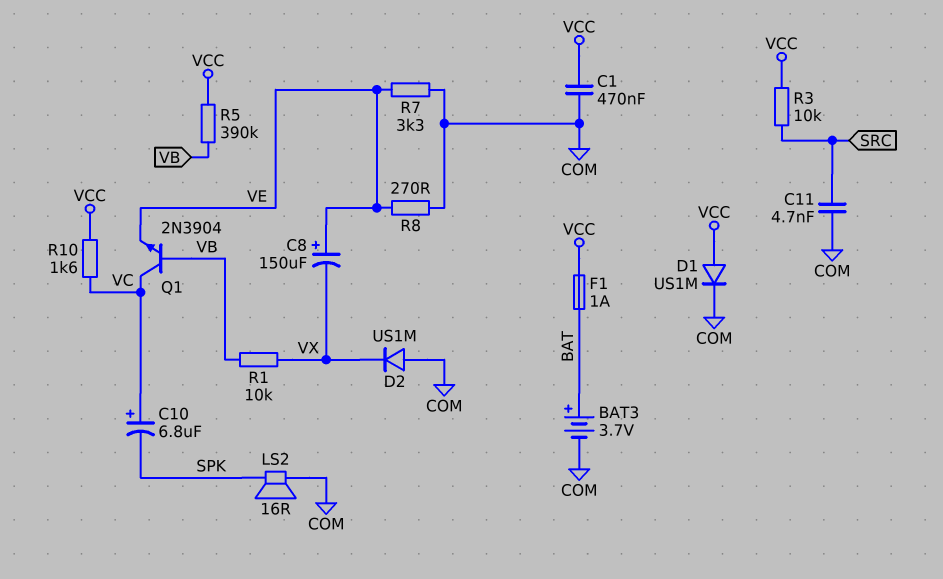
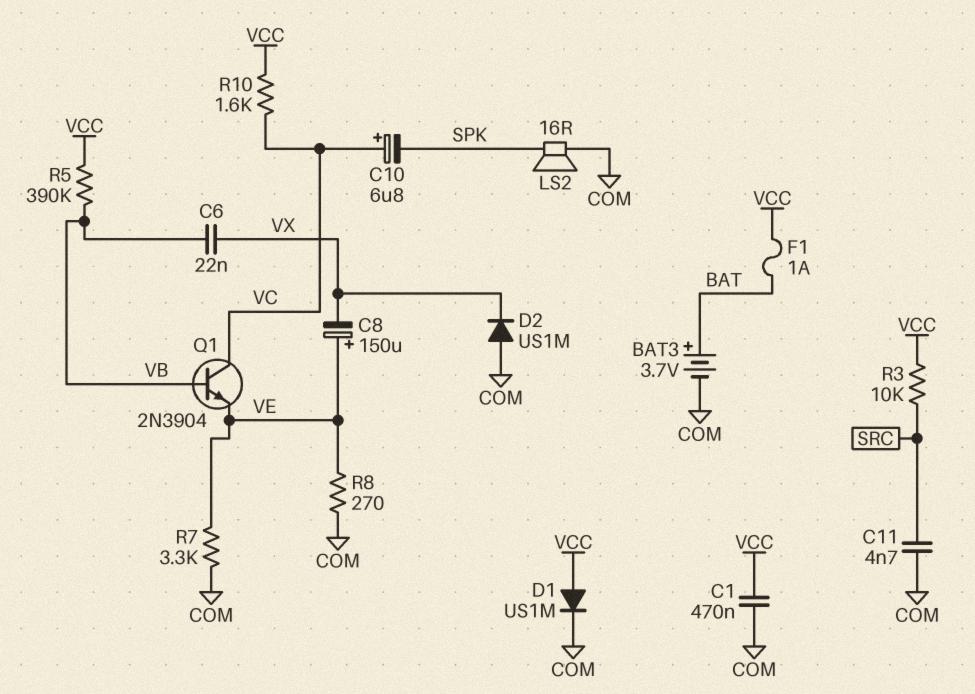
C6: none -> 22nF (VB, VX)
R1: 10k (VB, VX) -> none

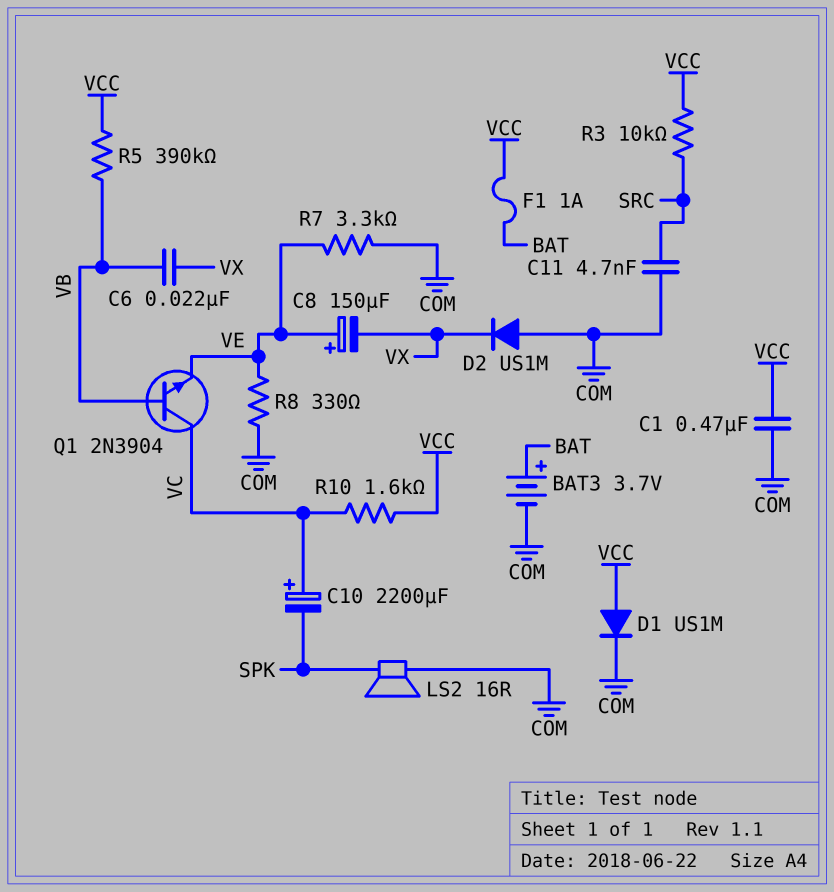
C10: 6.8uF (plus VC, minus SPK) -> 2200uF (plus VC, minus SPK)
R8: 270 (COM, VE) -> 330 (COM, VE)

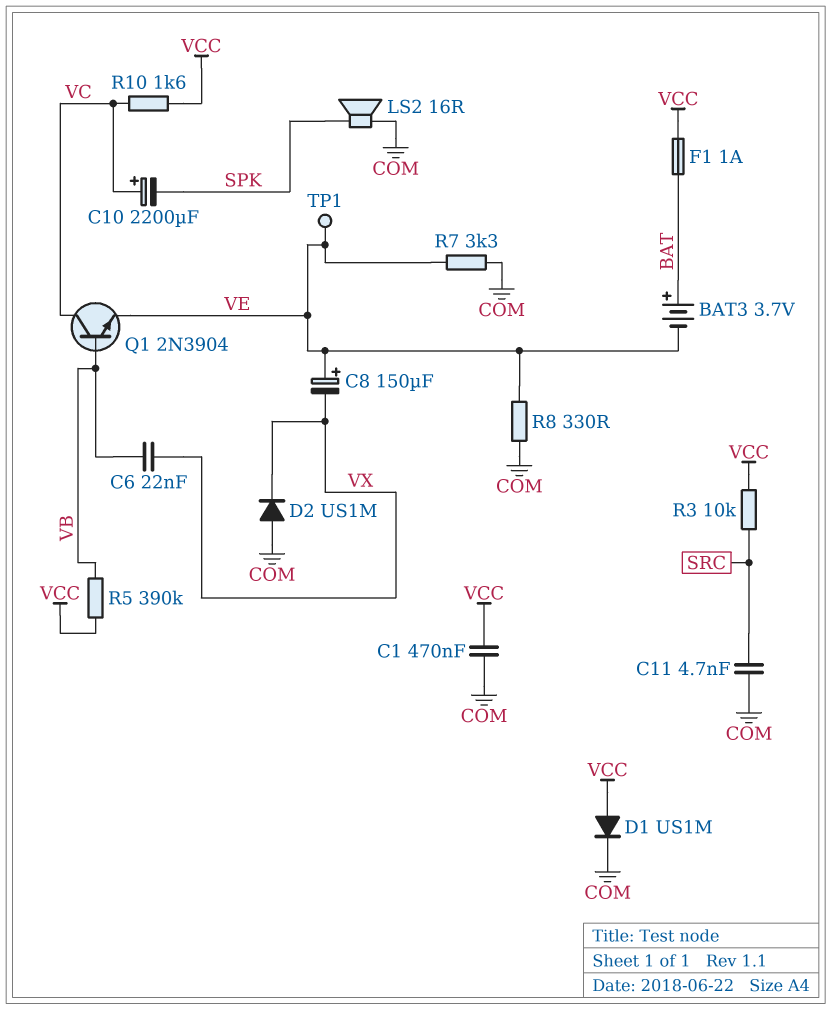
BAT3: 3.7V (plus BAT, minus COM) -> 3.7V (plus BAT, minus VE)
TP1: none -> test point (VE)

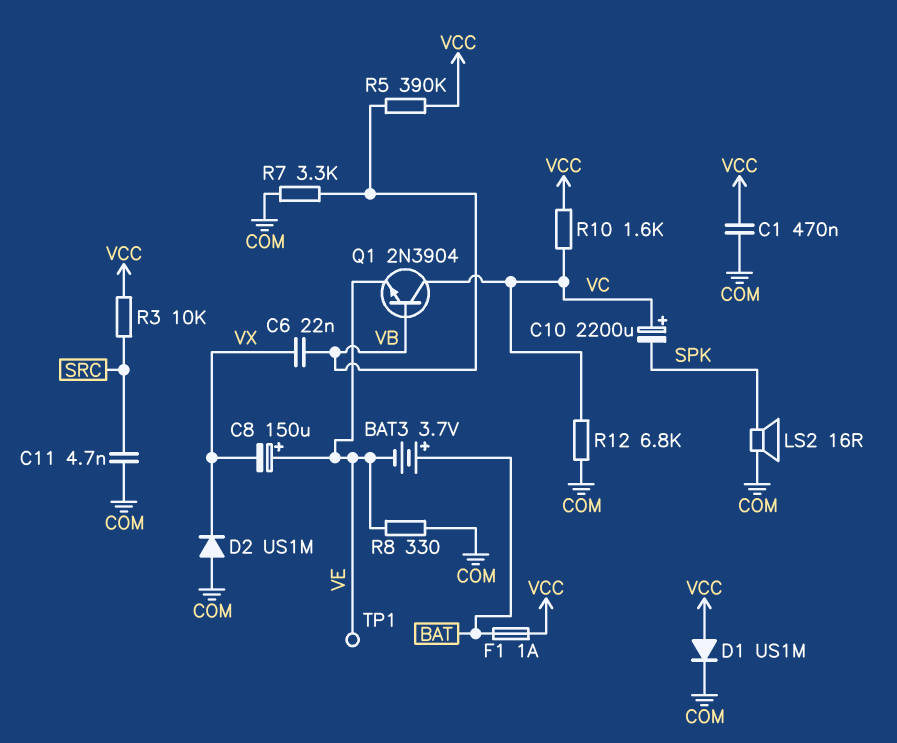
R7: 3.3k (COM, VE) -> 3.3k (COM, VB)
R12: none -> 6.8k (COM, VC)

